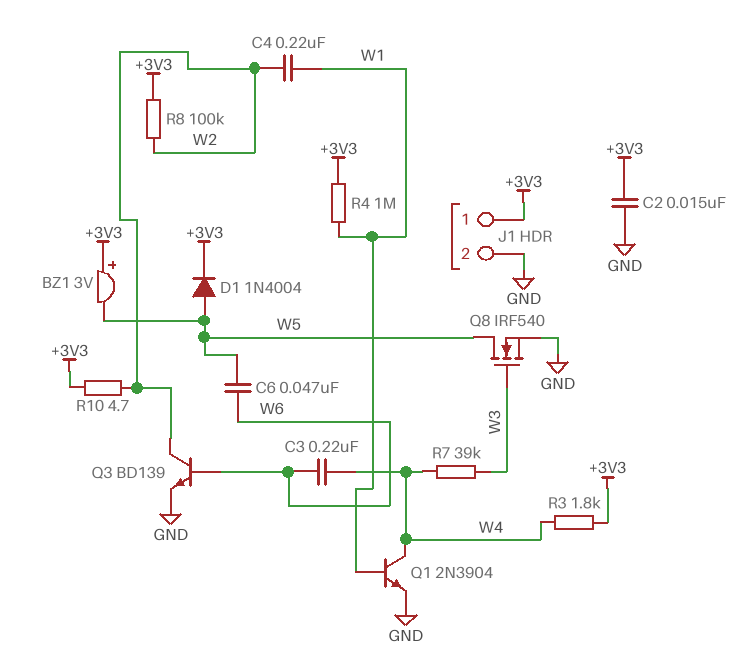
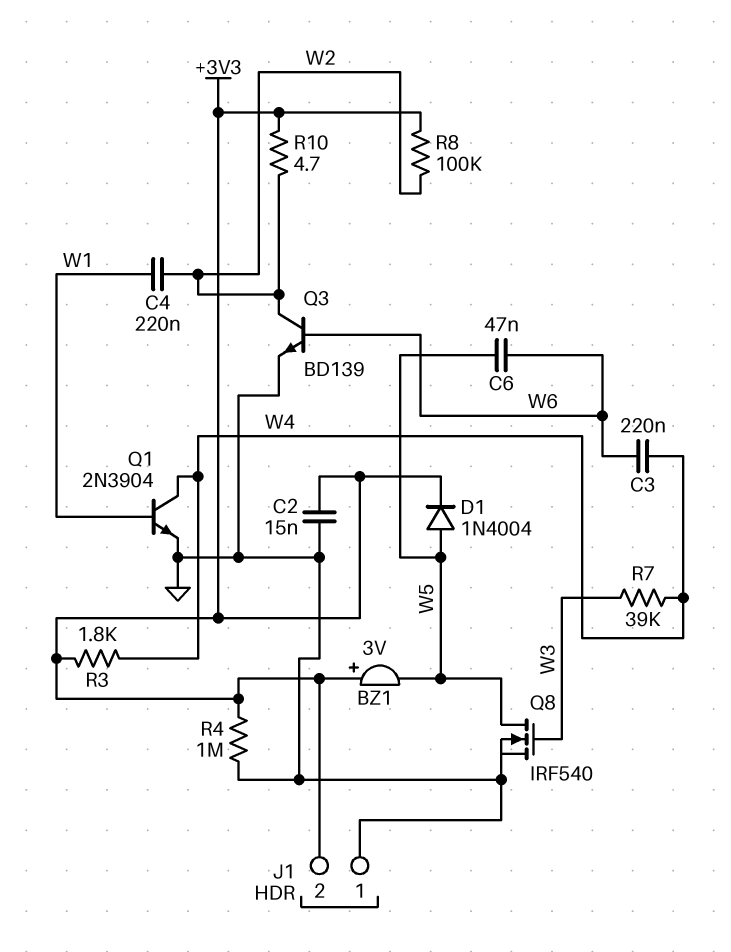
J1 pin 1: +3V3 -> GND
J1 pin 2: GND -> +3V3
R4: 1M (+3V3, W1) -> 1M (+3V3, GND)

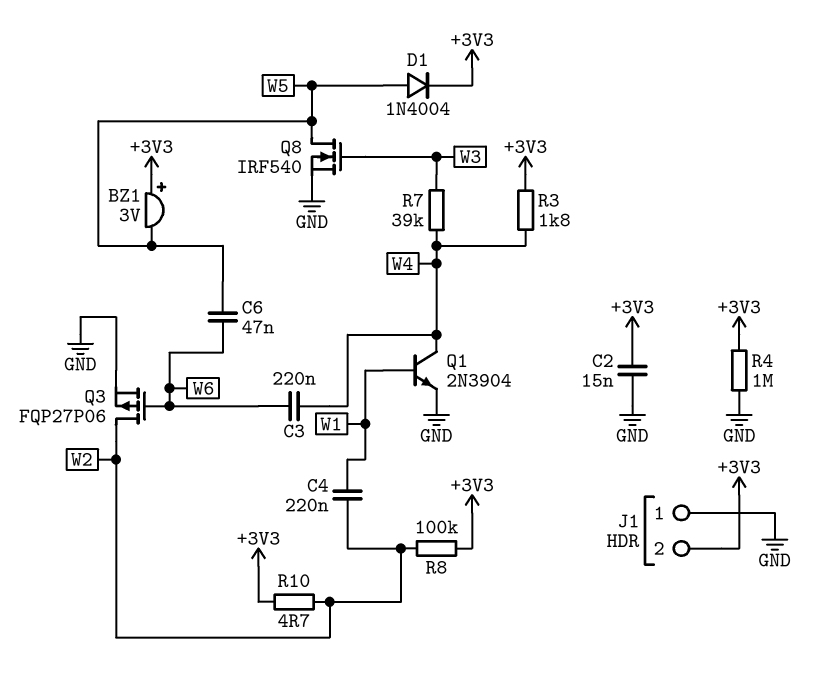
Q3: NPN BD139 (B W6, C W2, E GND) -> PMOS FQP27P06 (G W6, D W2, S GND)

